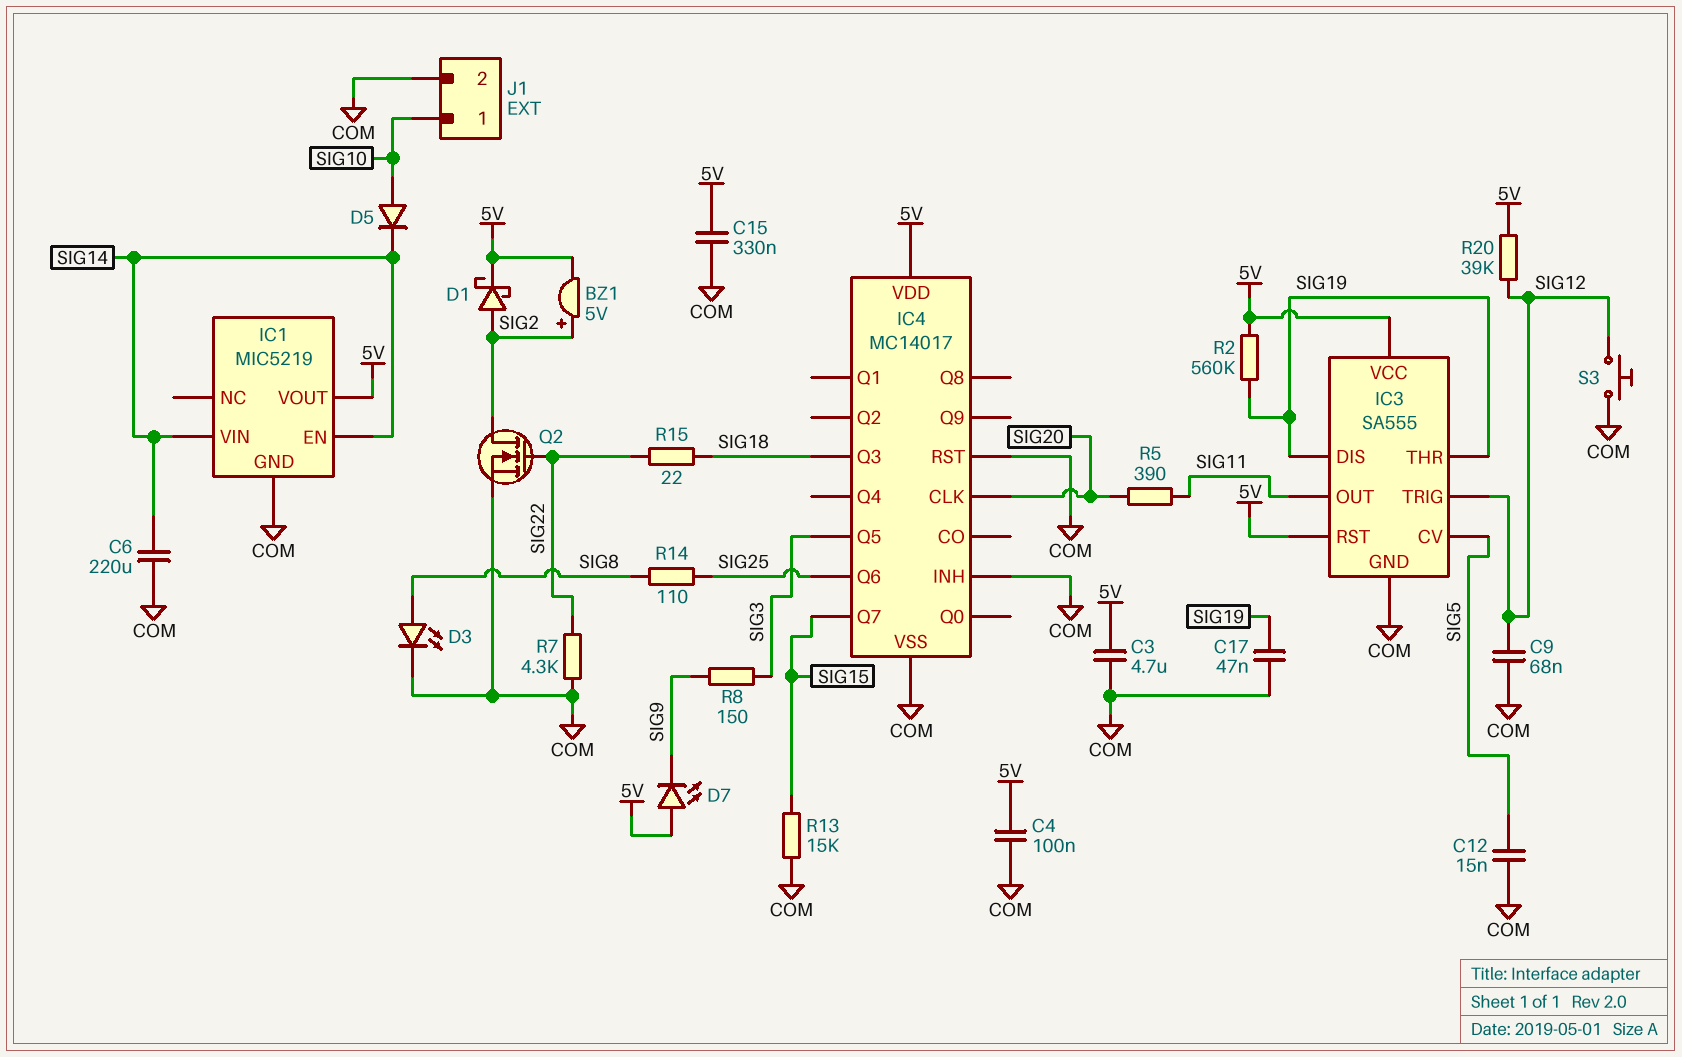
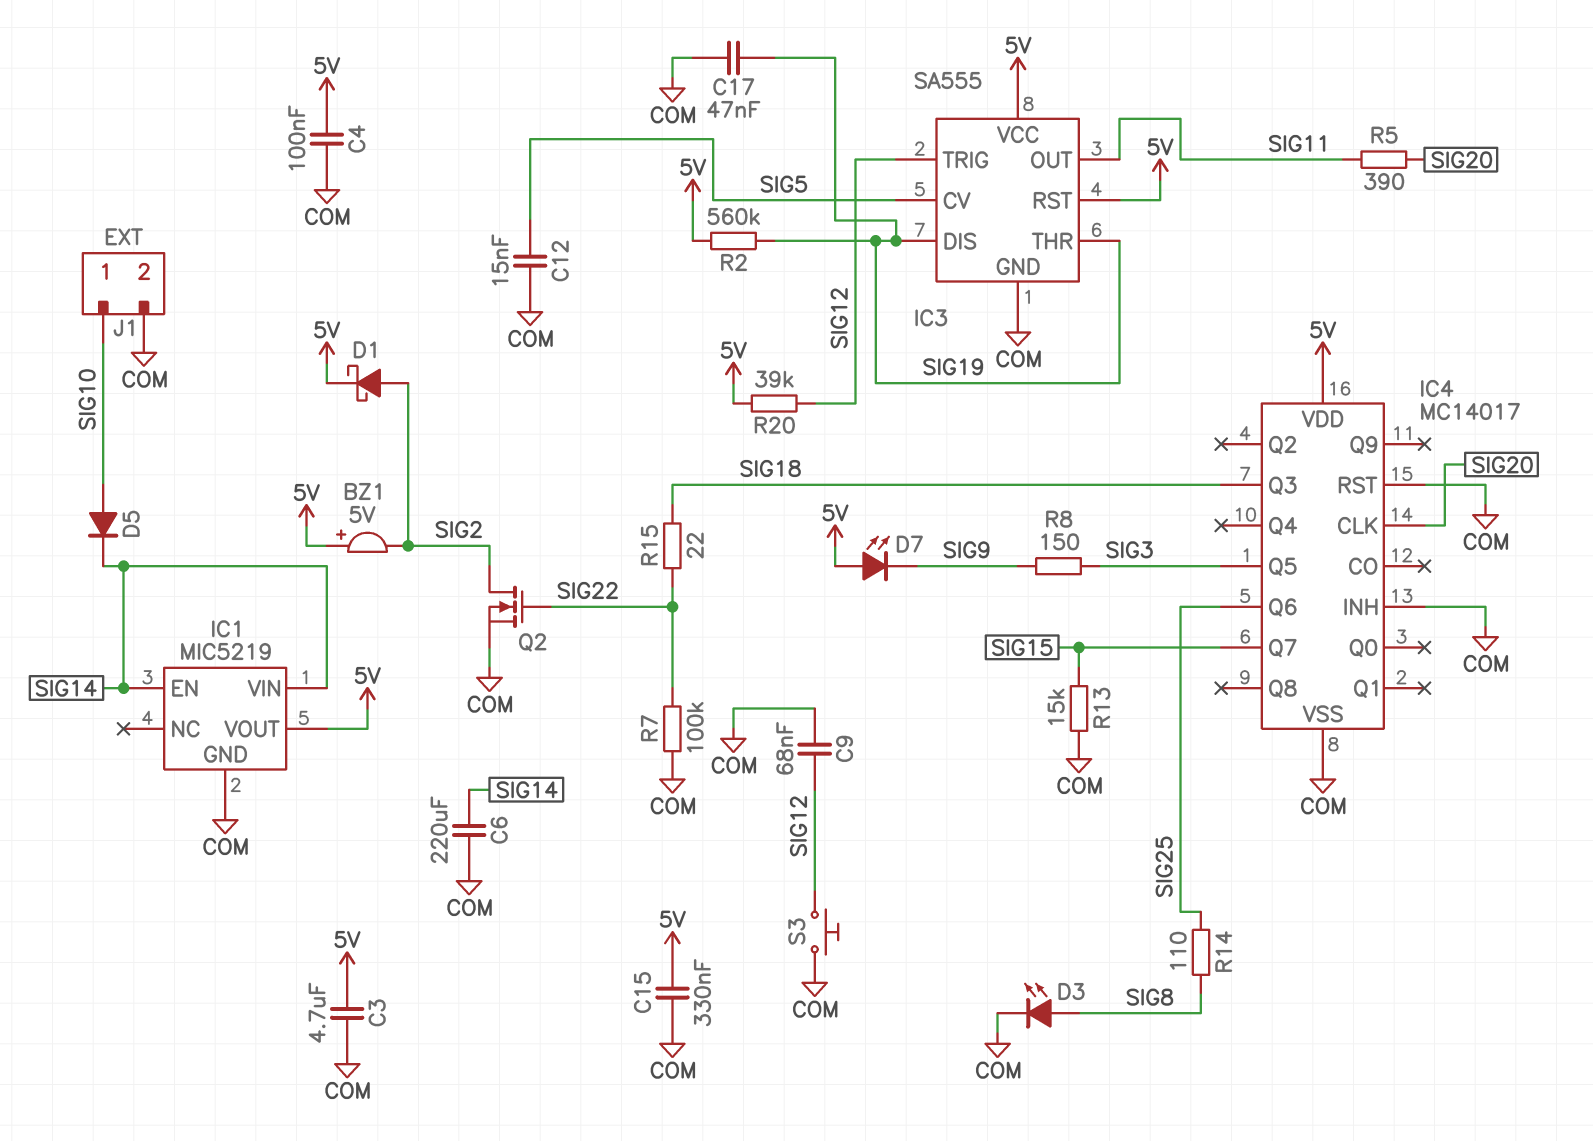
BZ1: buzzer 5V (plus SIG2, minus 5V) -> buzzer 5V (plus 5V, minus SIG2)
R7: 4.3k (COM, SIG22) -> 100k (COM, SIG22)

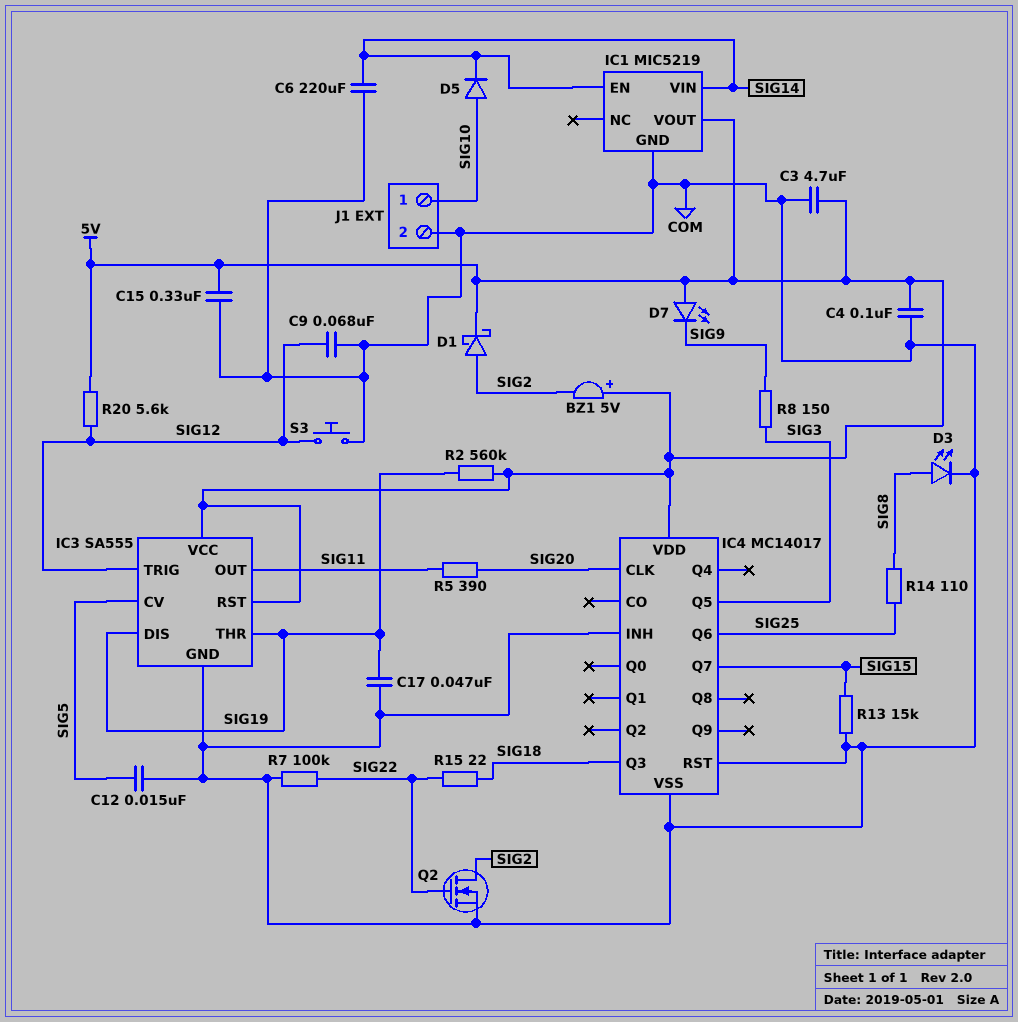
R20: 39k (5V, SIG12) -> 5.6k (5V, SIG12)

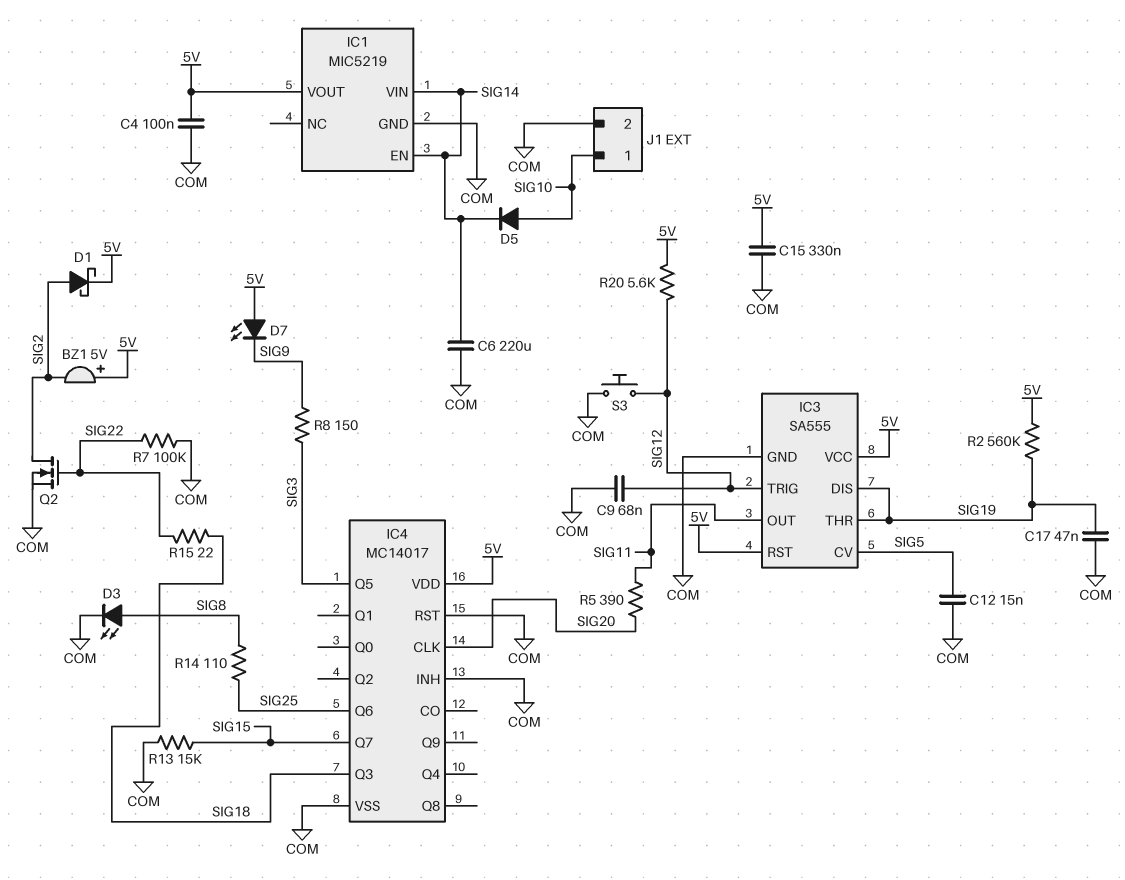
C3: 4.7uF (5V, COM) -> none

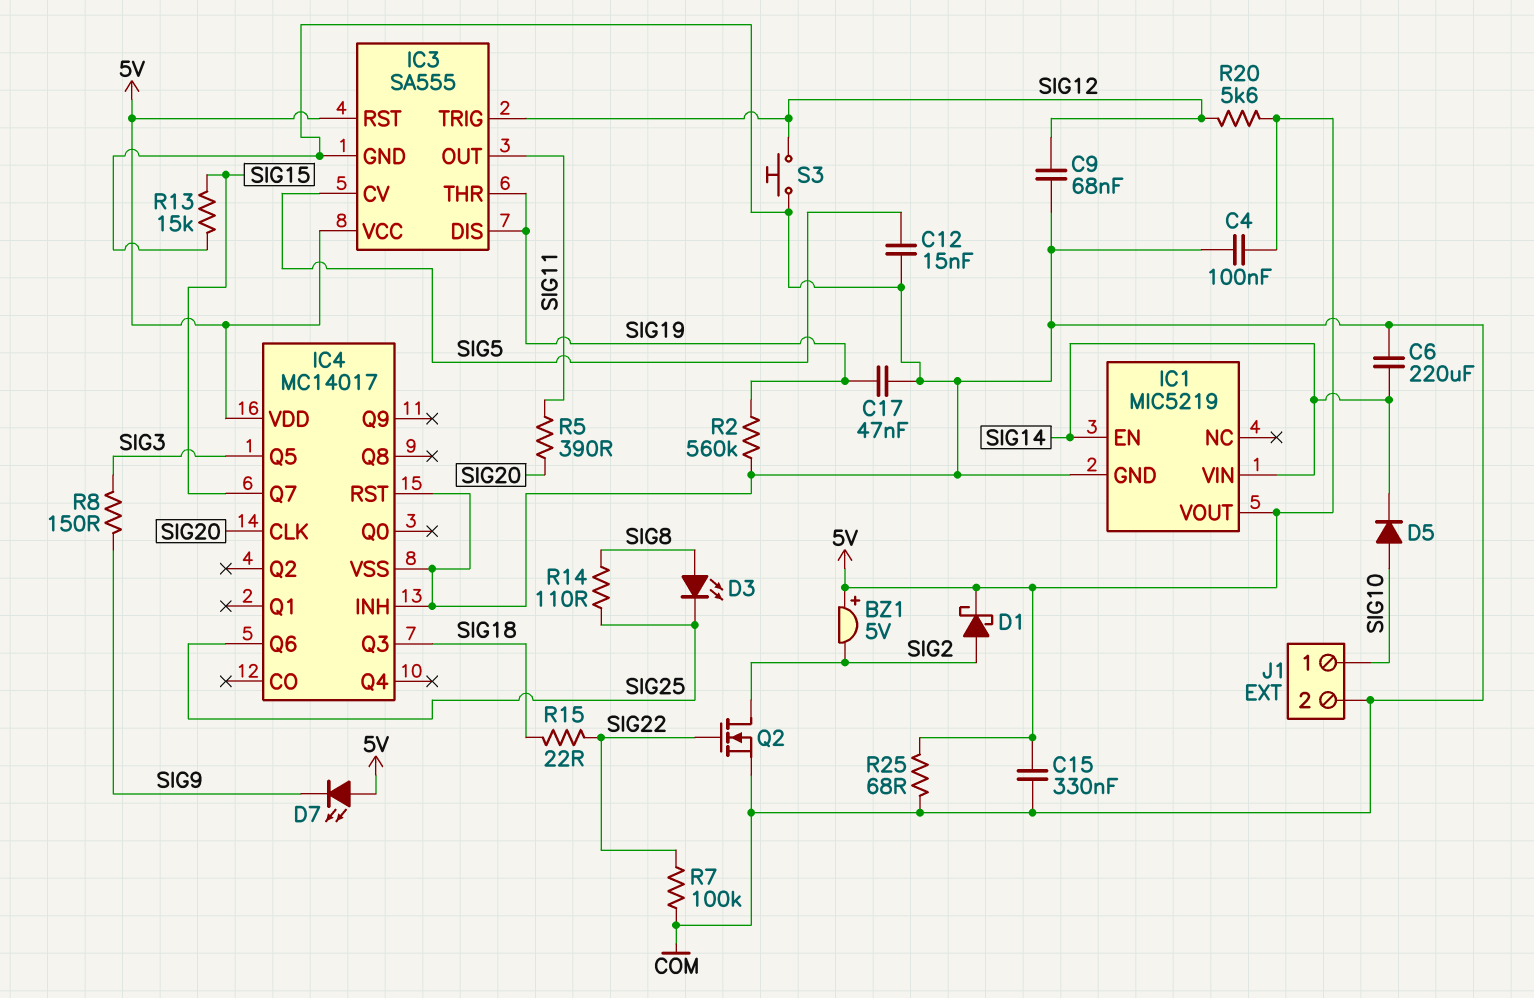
D3: LED (A SIG8, K COM) -> LED (A SIG8, K SIG25)
R2: 560k (5V, SIG19) -> 560k (COM, SIG19)
R25: none -> 68 (5V, COM)

